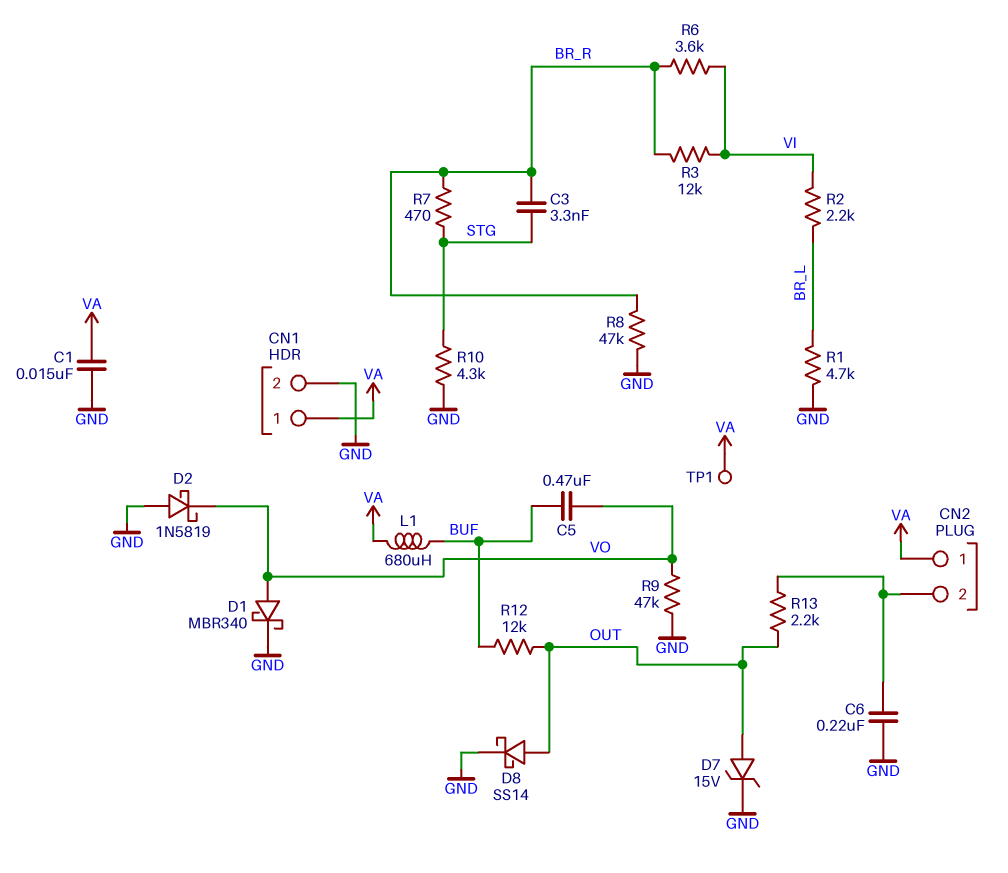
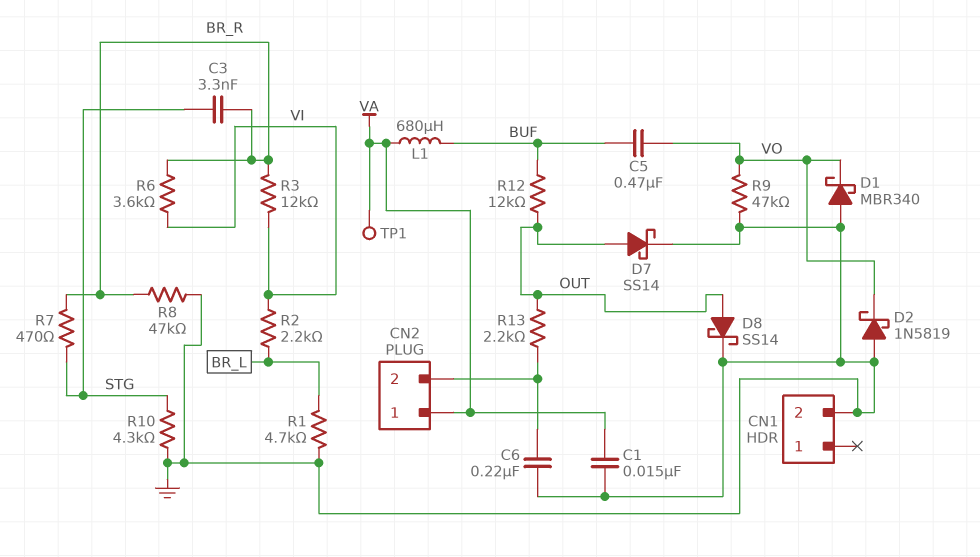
CN1 pin 1: VA -> none
D1: schottky MBR340 (A VO, K GND) -> schottky MBR340 (A GND, K VO)
D7: zener 15V (A OUT, K GND) -> schottky SS14 (A OUT, K GND)

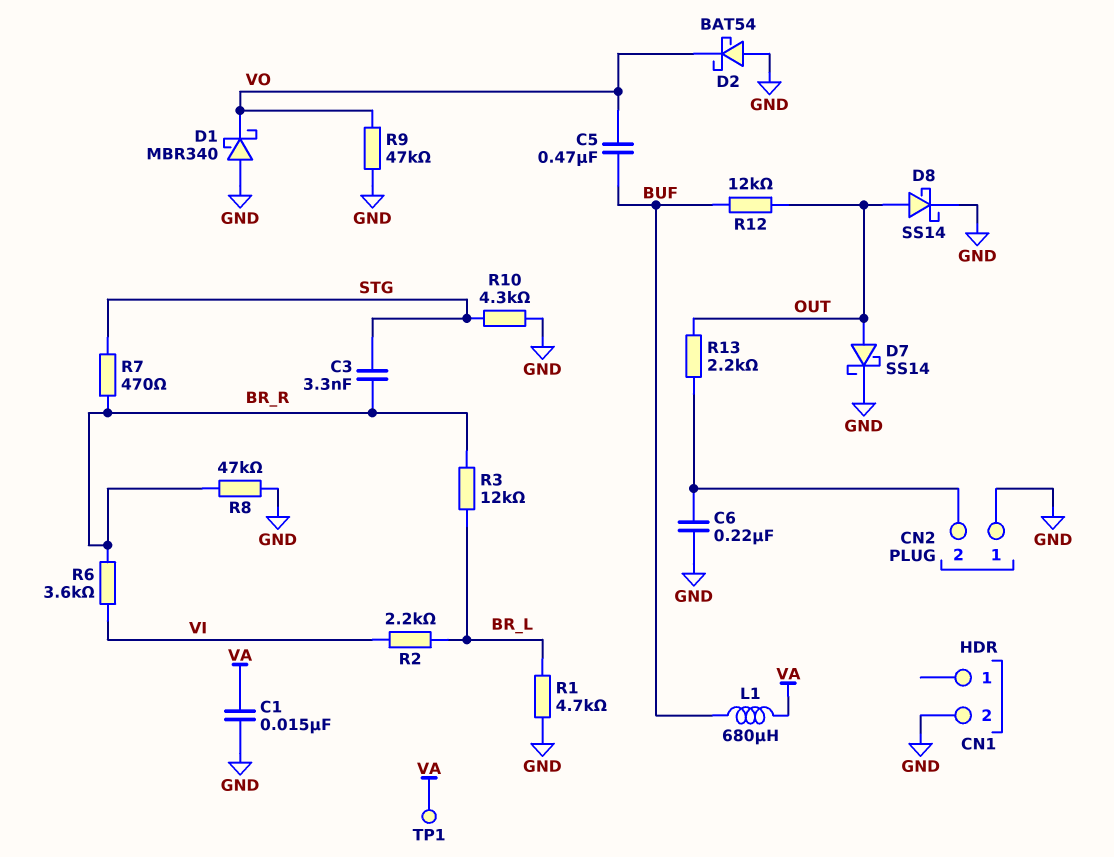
CN2 pin 1: VA -> GND
D2: schottky 1N5819 (A GND, K VO) -> schottky BAT54 (A GND, K VO)
R3: 12k (BR_R, VI) -> 12k (BR_L, BR_R)

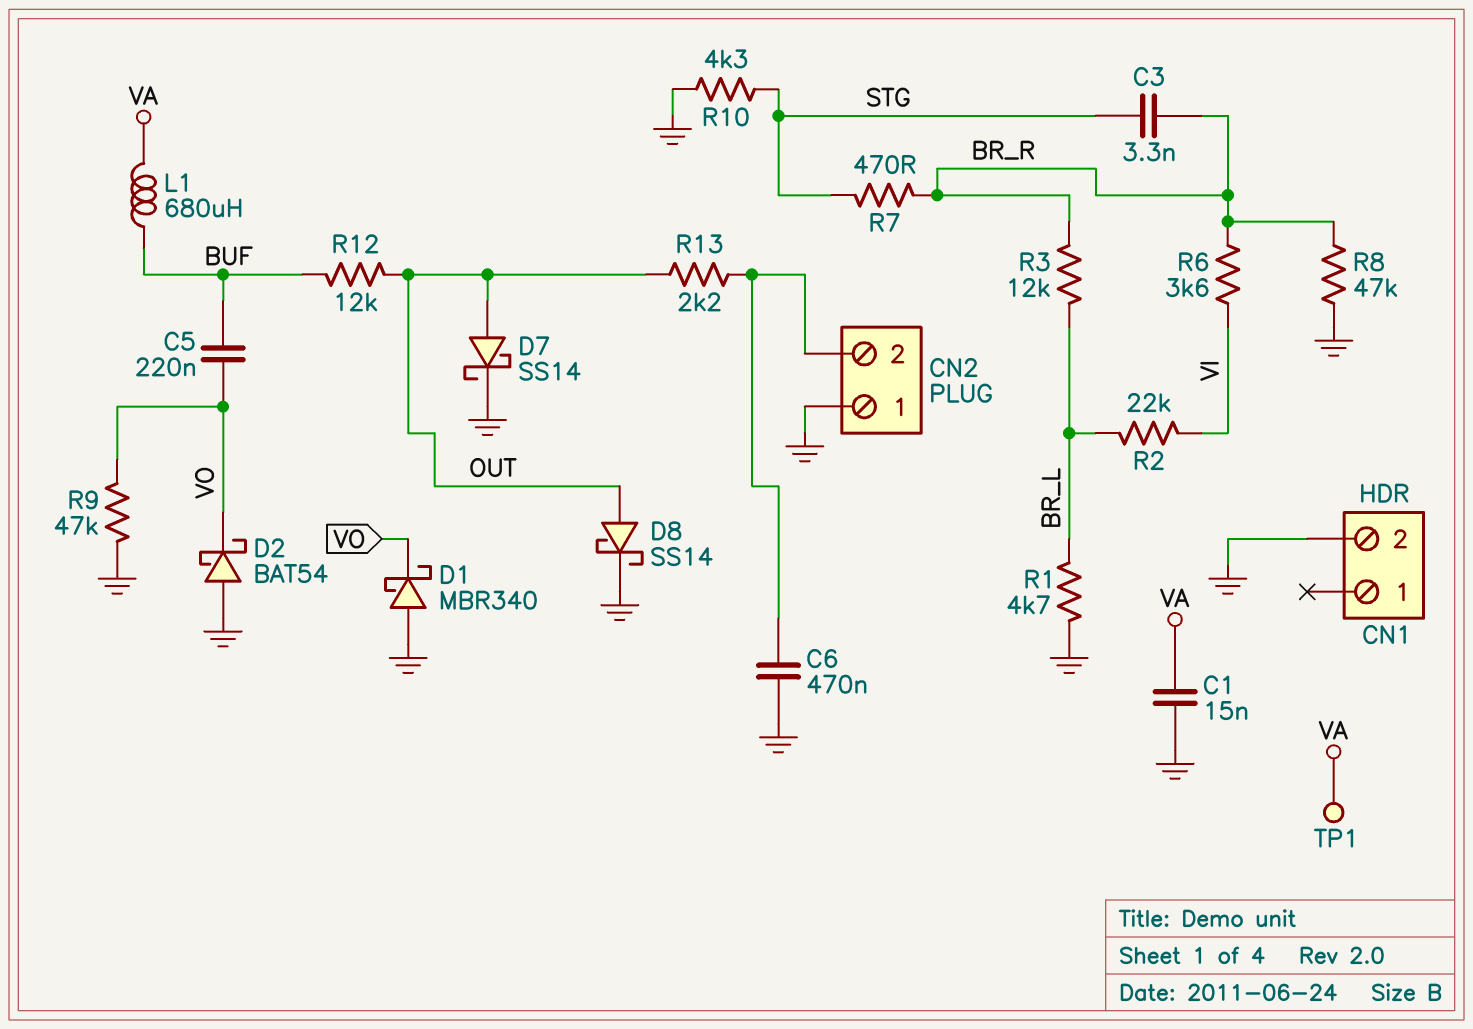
C5: 470nF (BUF, VO) -> 220nF (BUF, VO)
C6: 220nF (CN2/2, GND) -> 470nF (CN2/2, GND)
R2: 2.2k (BR_L, VI) -> 22k (BR_L, VI)

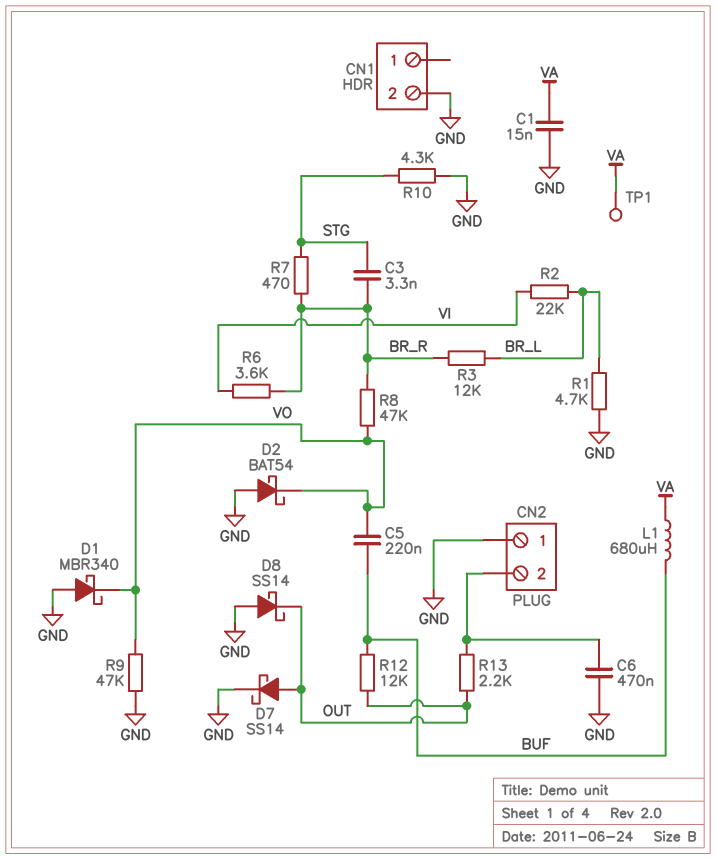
D8: schottky SS14 (A OUT, K GND) -> schottky SS14 (A GND, K OUT)
R8: 47k (BR_R, GND) -> 47k (BR_R, VO)

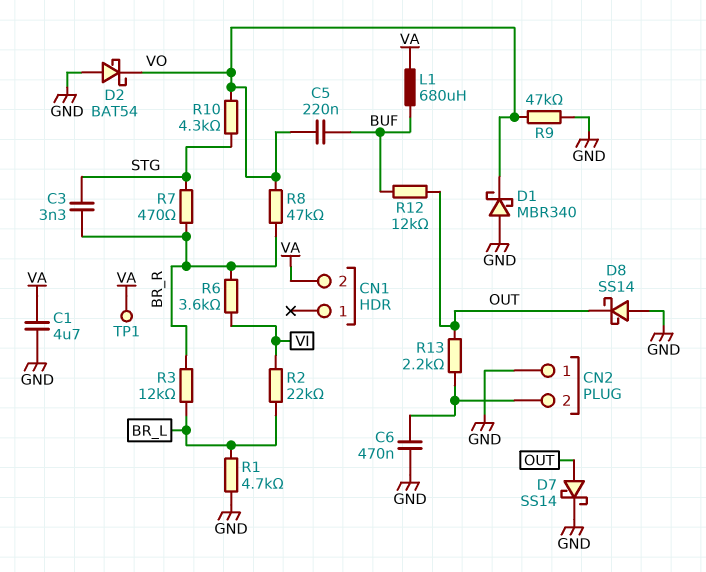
C1: 15nF (GND, VA) -> 4.7uF (GND, VA)
CN1 pin 2: GND -> VA
R10: 4.3k (GND, STG) -> 4.3k (STG, VO)

